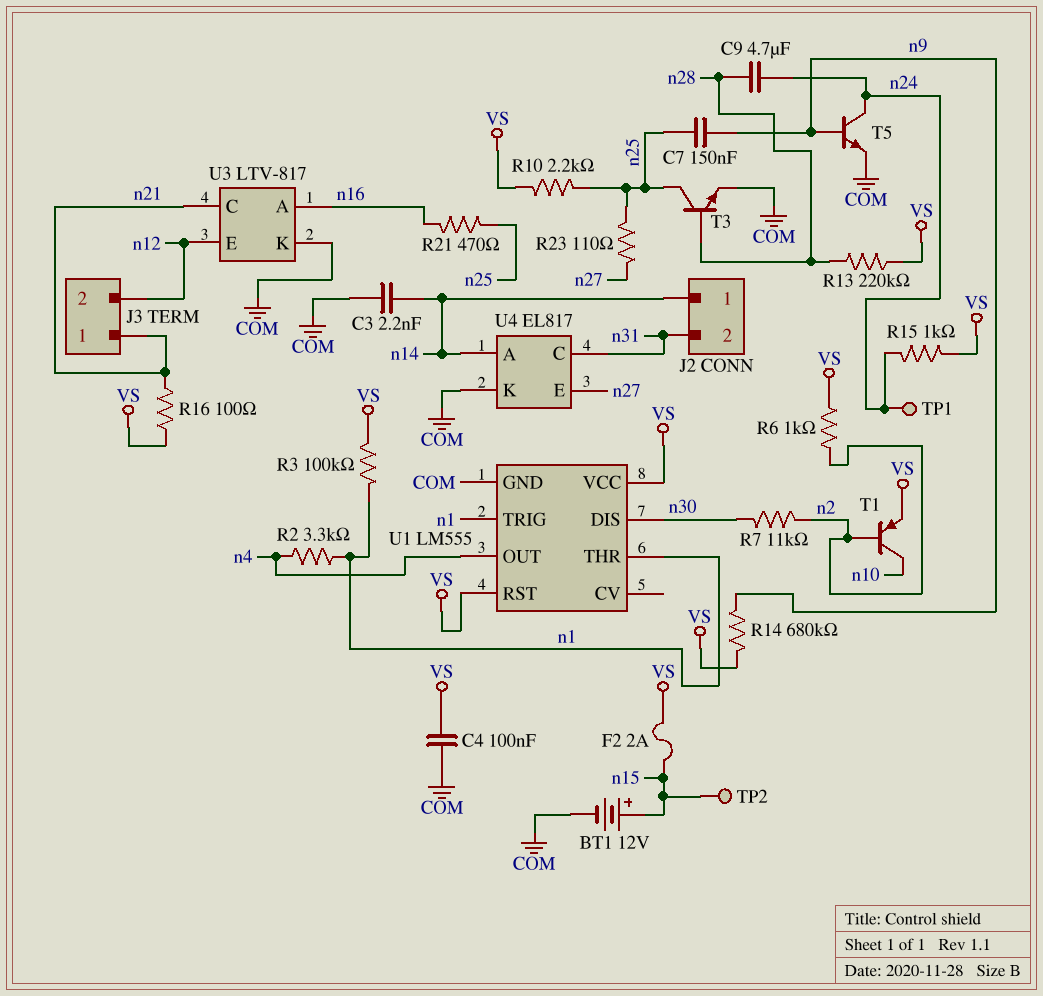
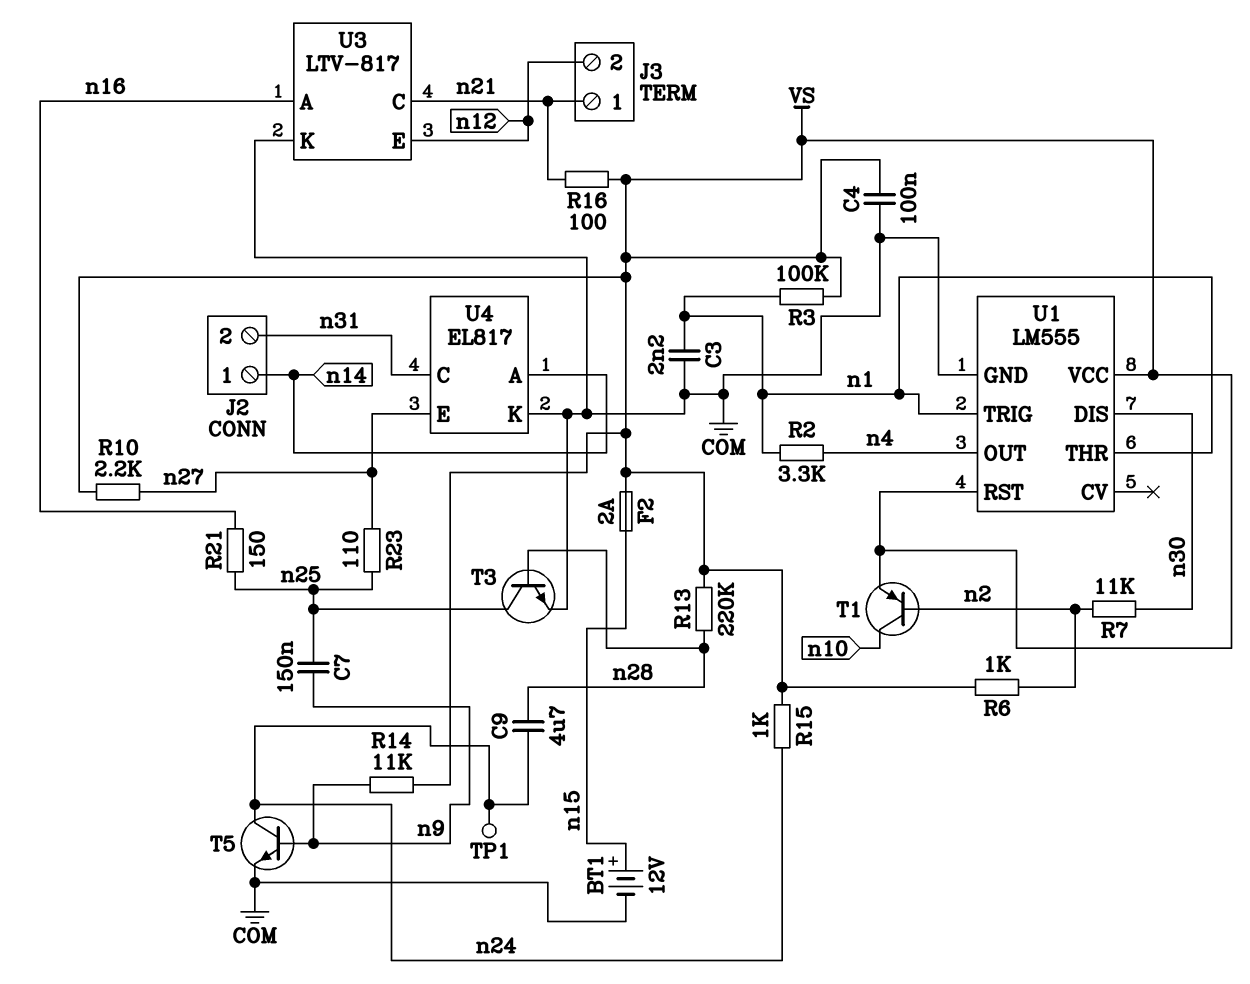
C3: 2.2nF (COM, n14) -> 2.2nF (COM, n1)
R10: 2.2k (VS, n25) -> 2.2k (VS, n27)
R14: 680k (VS, n9) -> 11k (VS, n9)
R21: 470 (n16, n25) -> 150 (n16, n25)
TP2: test point (n15) -> none

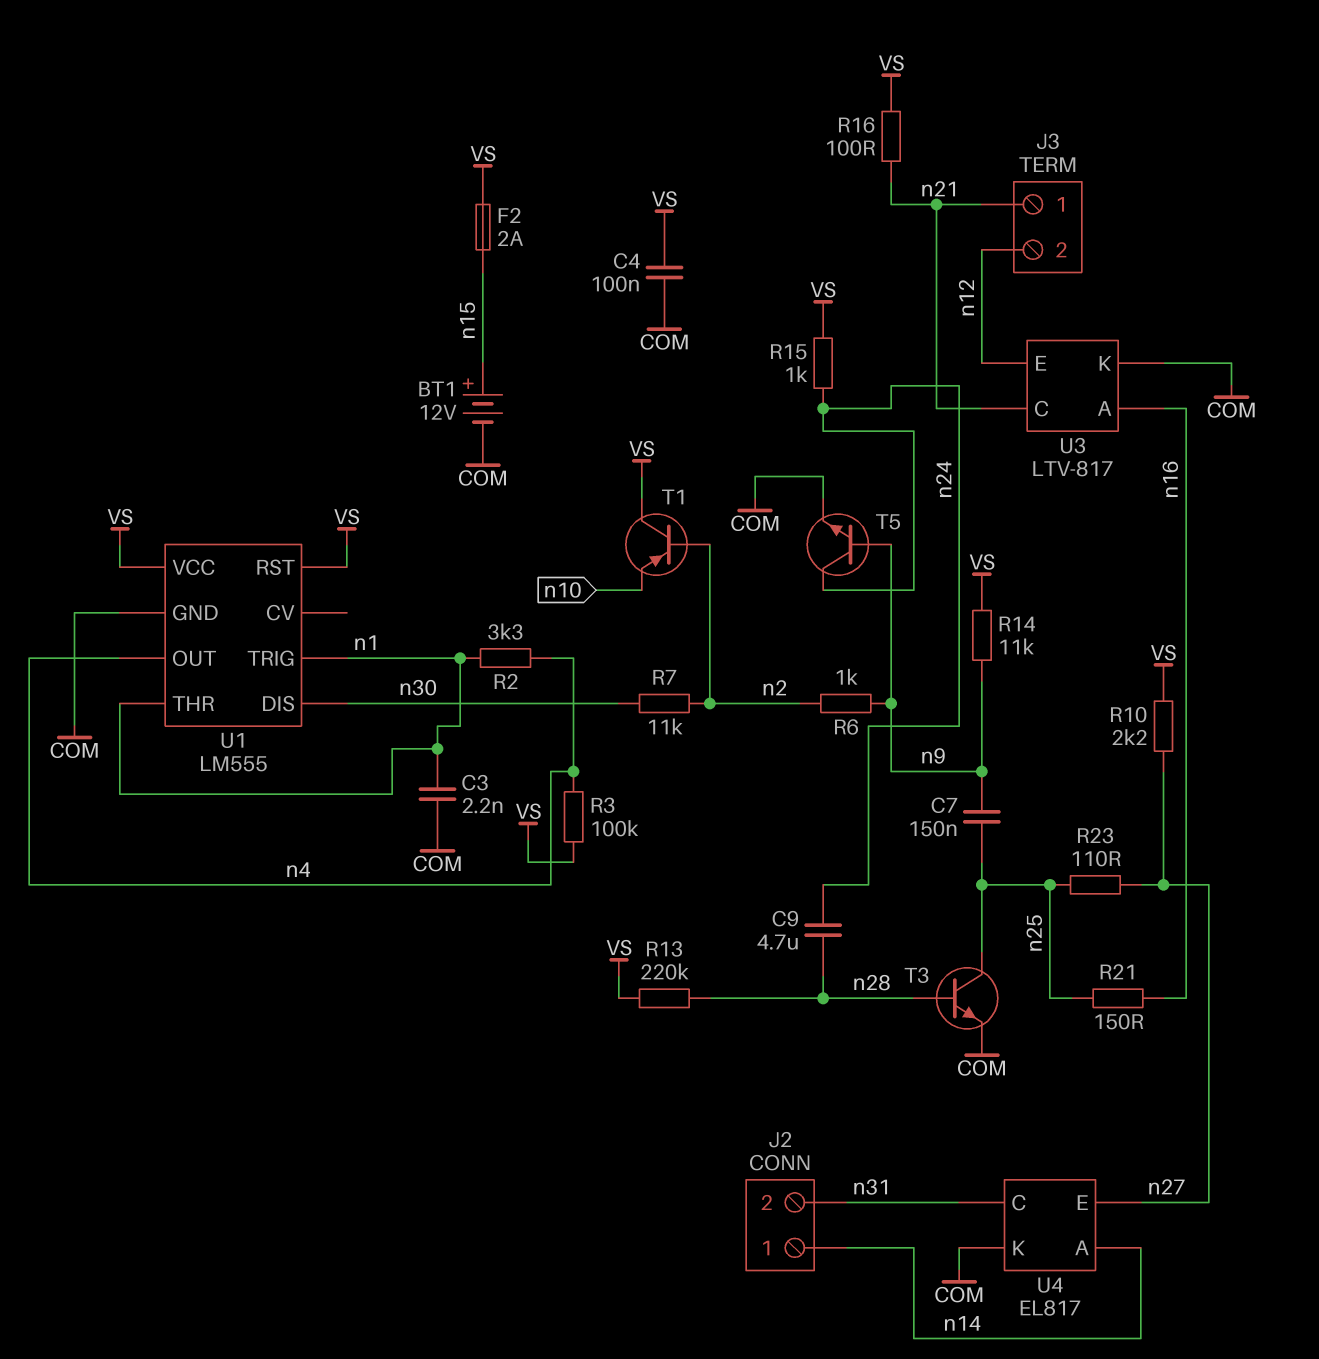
R3: 100k (VS, n1) -> 100k (VS, n4)
R6: 1k (VS, n2) -> 1k (n2, n9)
T1: PNP (B n2, C n10, E VS) -> PNP (B n2, C VS, E n10)
TP1: test point (n24) -> none

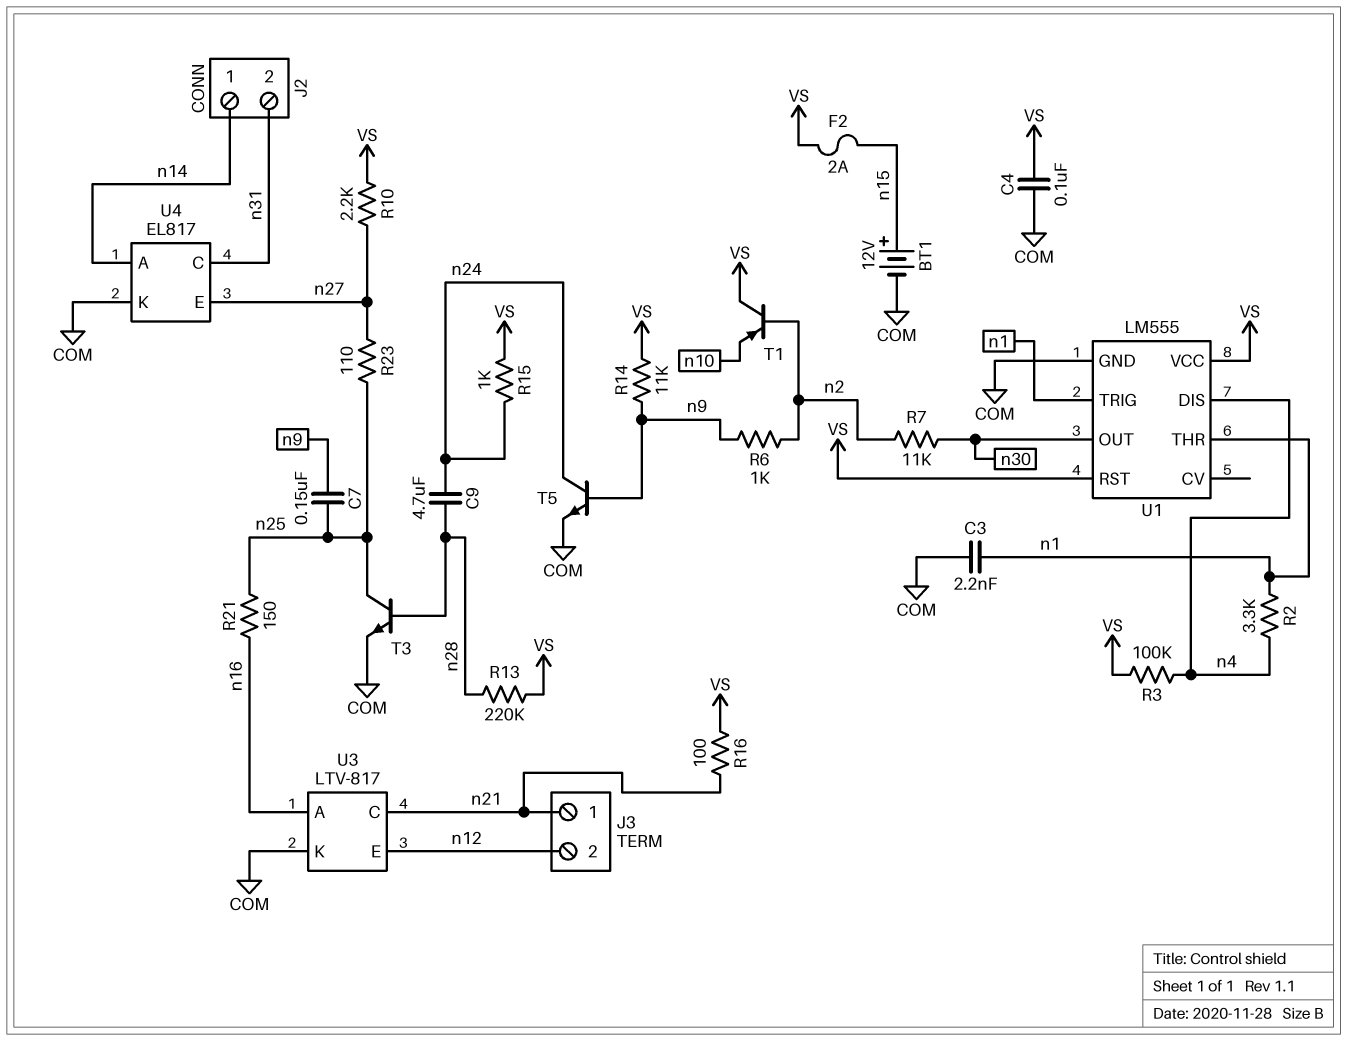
U1 pin DIS: n30 -> n4
U1 pin OUT: n4 -> n30

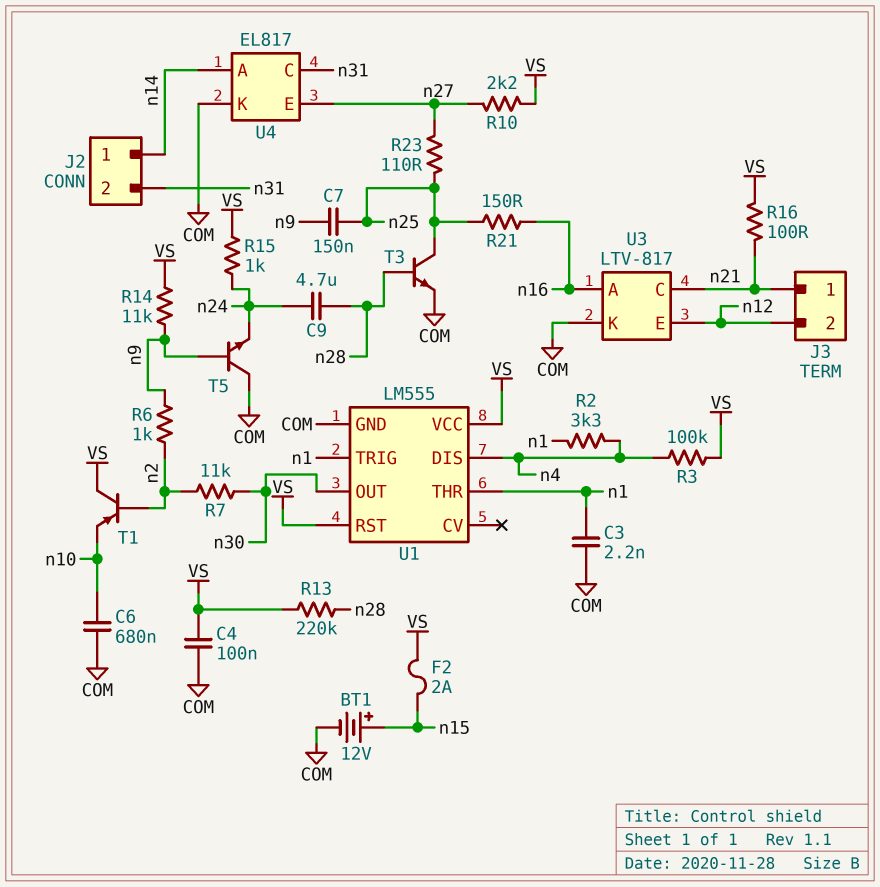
C6: none -> 680nF (COM, n10)
T5: NPN (B n9, C n24, E COM) -> NPN (B n9, C COM, E n24)

